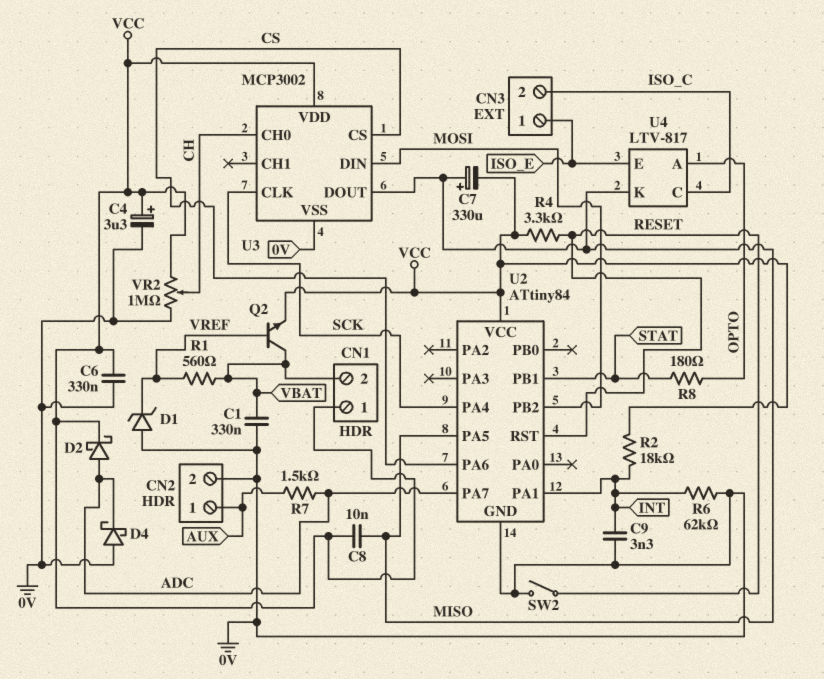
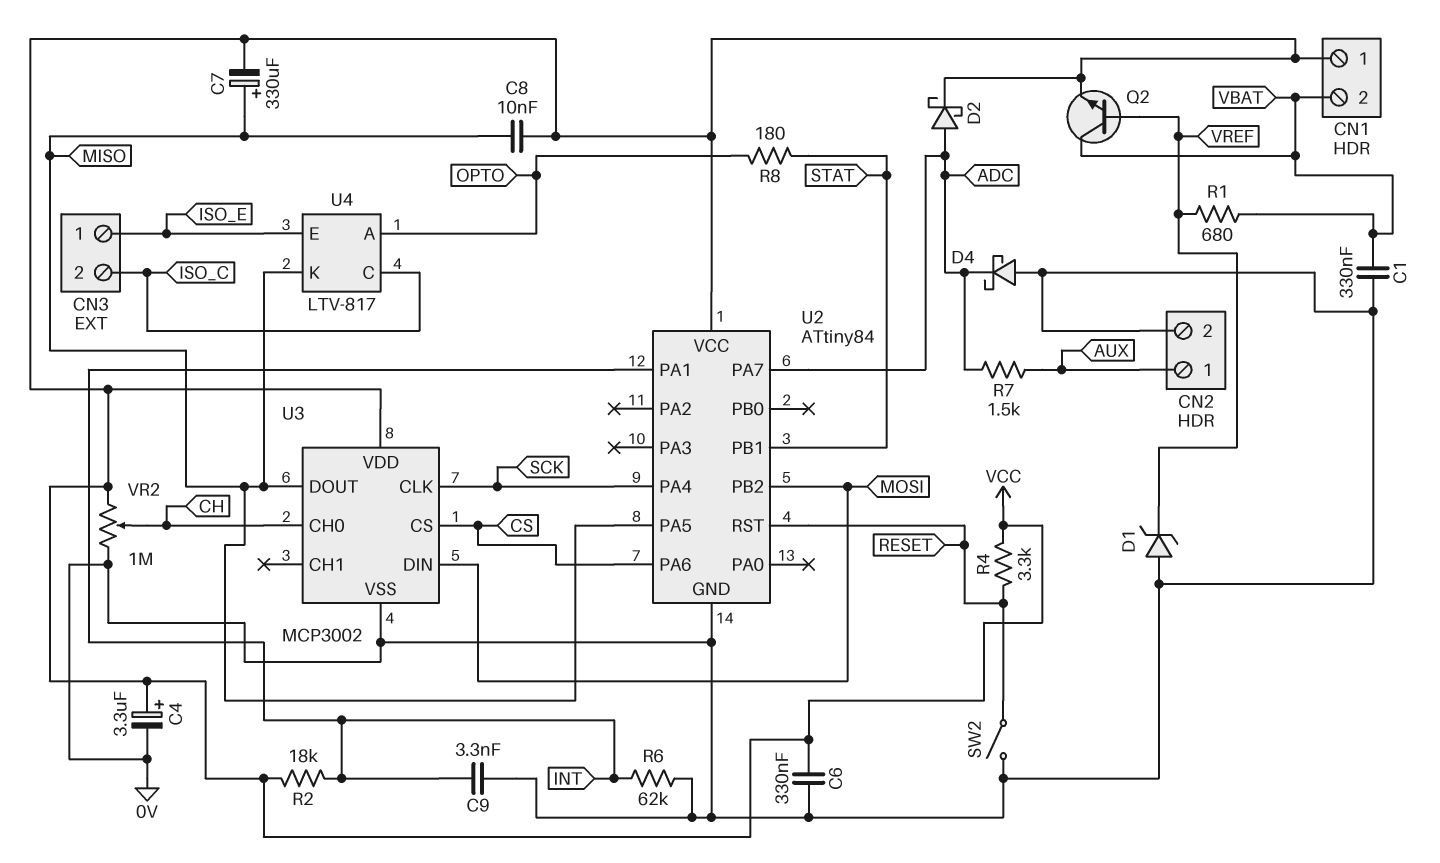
R1: 560 (VBAT, VREF) -> 680 (VBAT, VREF)

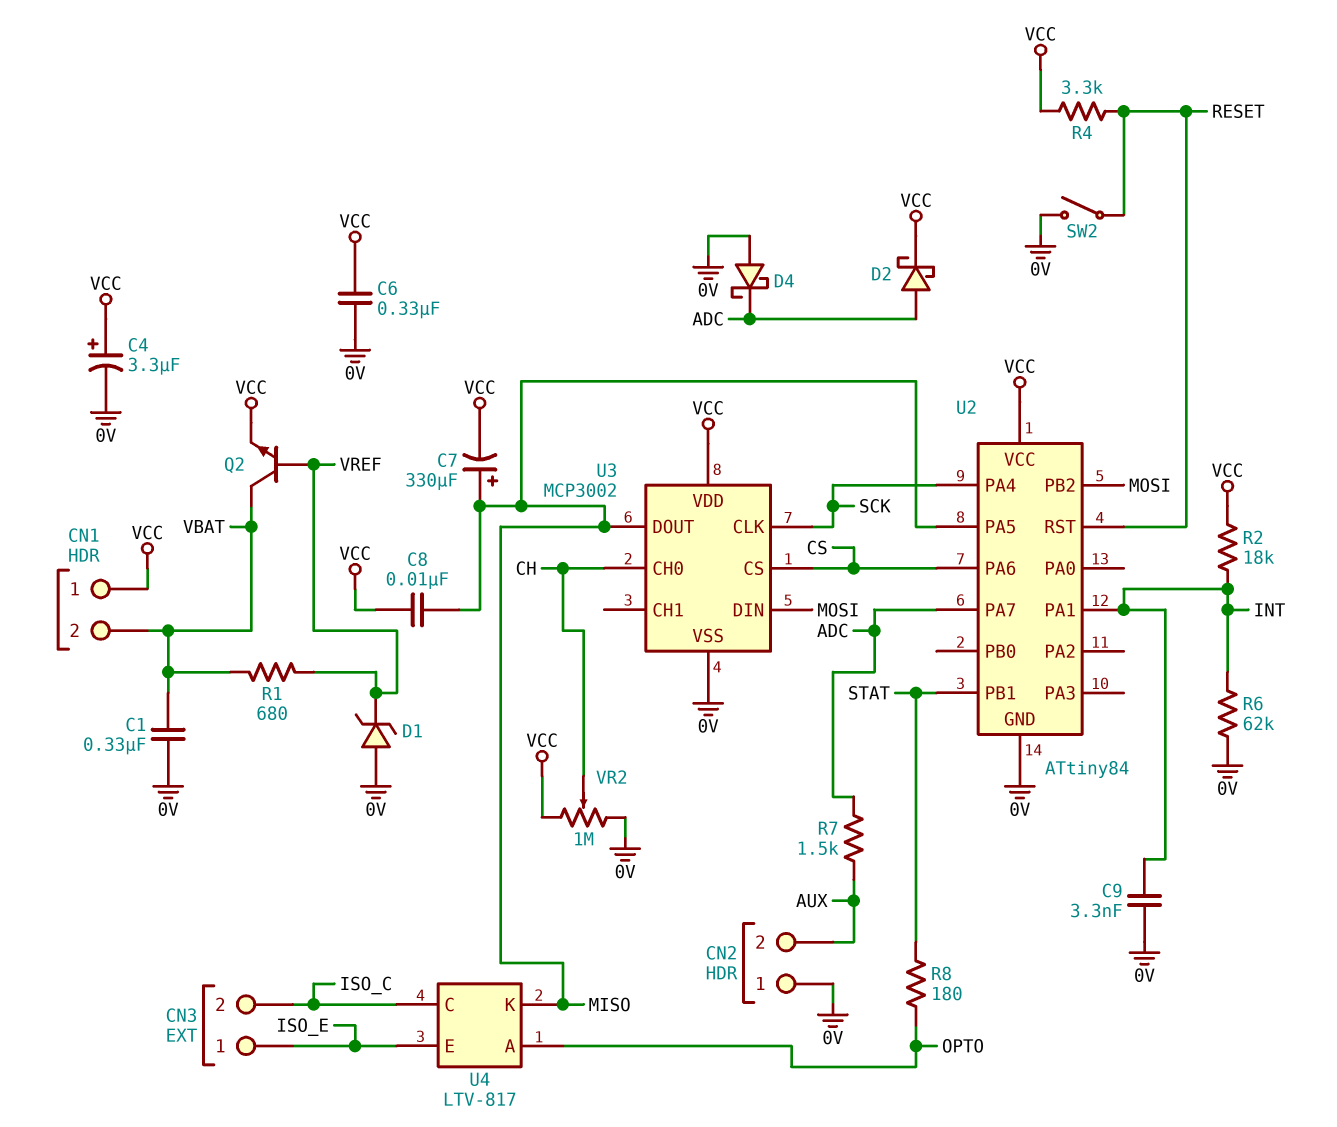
CN2 pin 1: AUX -> 0V
CN2 pin 2: 0V -> AUX

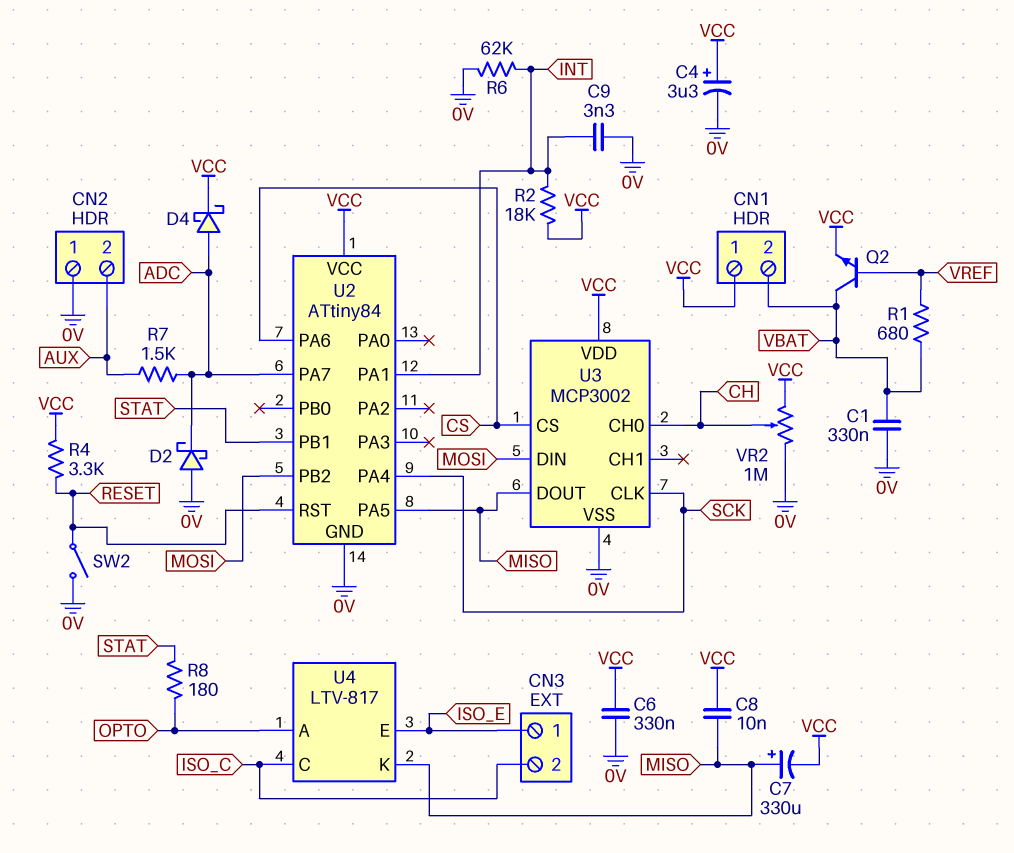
D1: zener (A 0V, K VREF) -> none
D2: schottky (A ADC, K VCC) -> schottky (A 0V, K ADC)
D4: schottky (A 0V, K ADC) -> schottky (A ADC, K VCC)

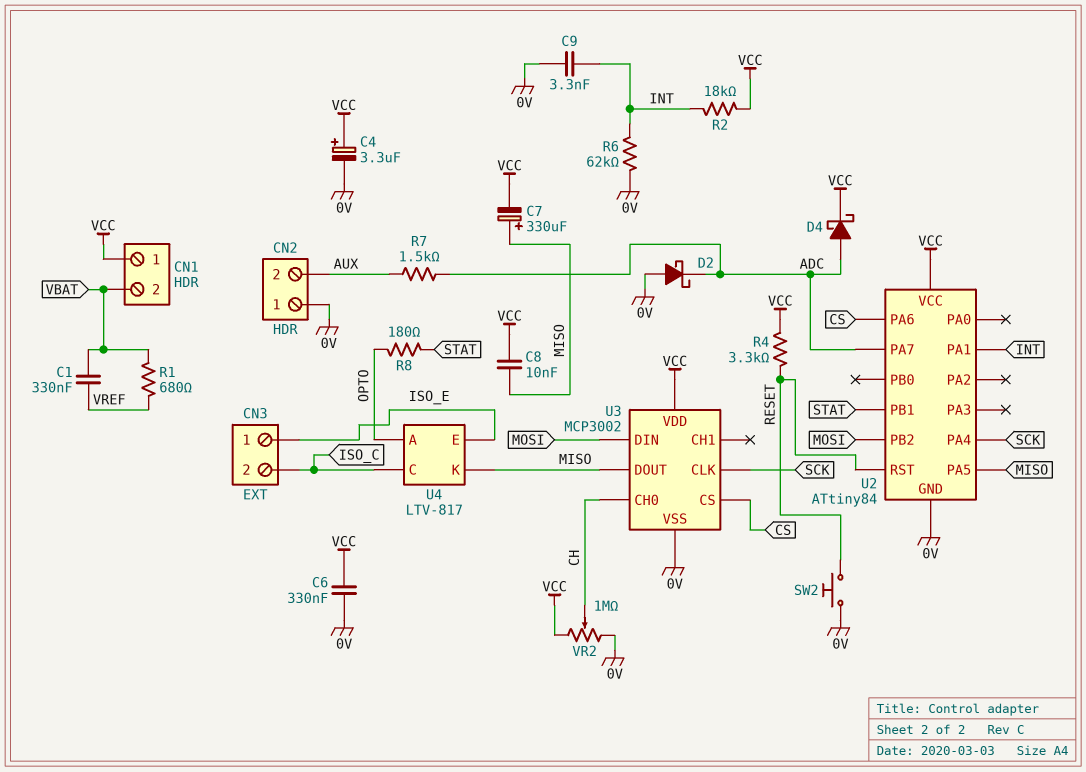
C1: 330nF (0V, VBAT) -> 330nF (VBAT, VREF)
Q2: NPN (B VREF, C VBAT, E VCC) -> none
SW2: switch (0V, RESET) -> button (0V, RESET)

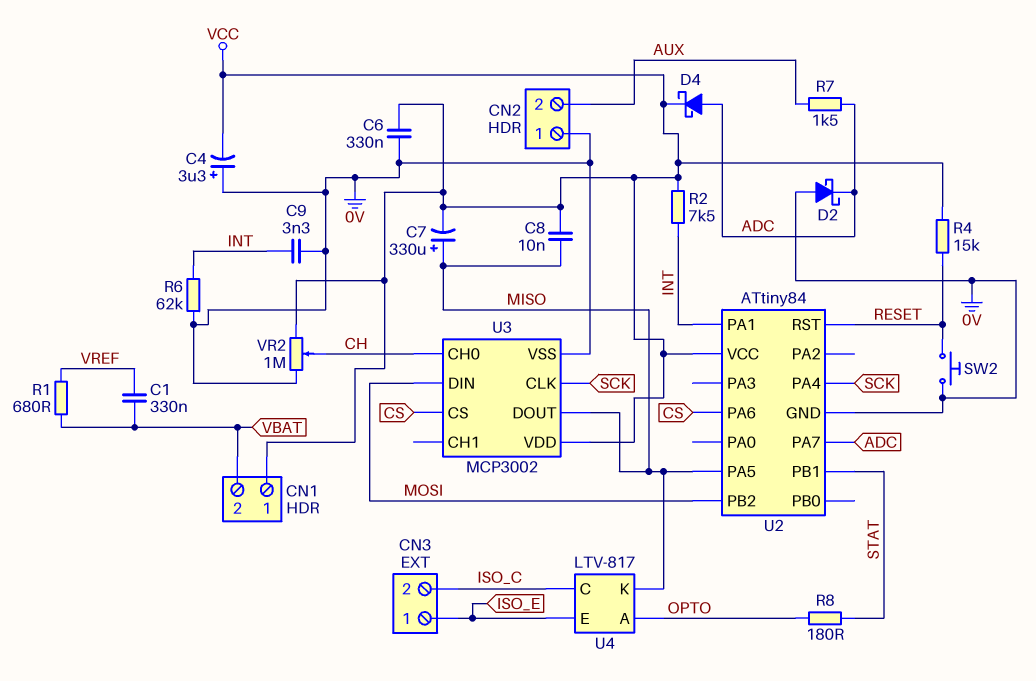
C4: 3.3uF (plus VCC, minus 0V) -> 3.3uF (plus 0V, minus VCC)
R2: 18k (INT, VCC) -> 7.5k (INT, VCC)
R4: 3.3k (RESET, VCC) -> 15k (RESET, VCC)

